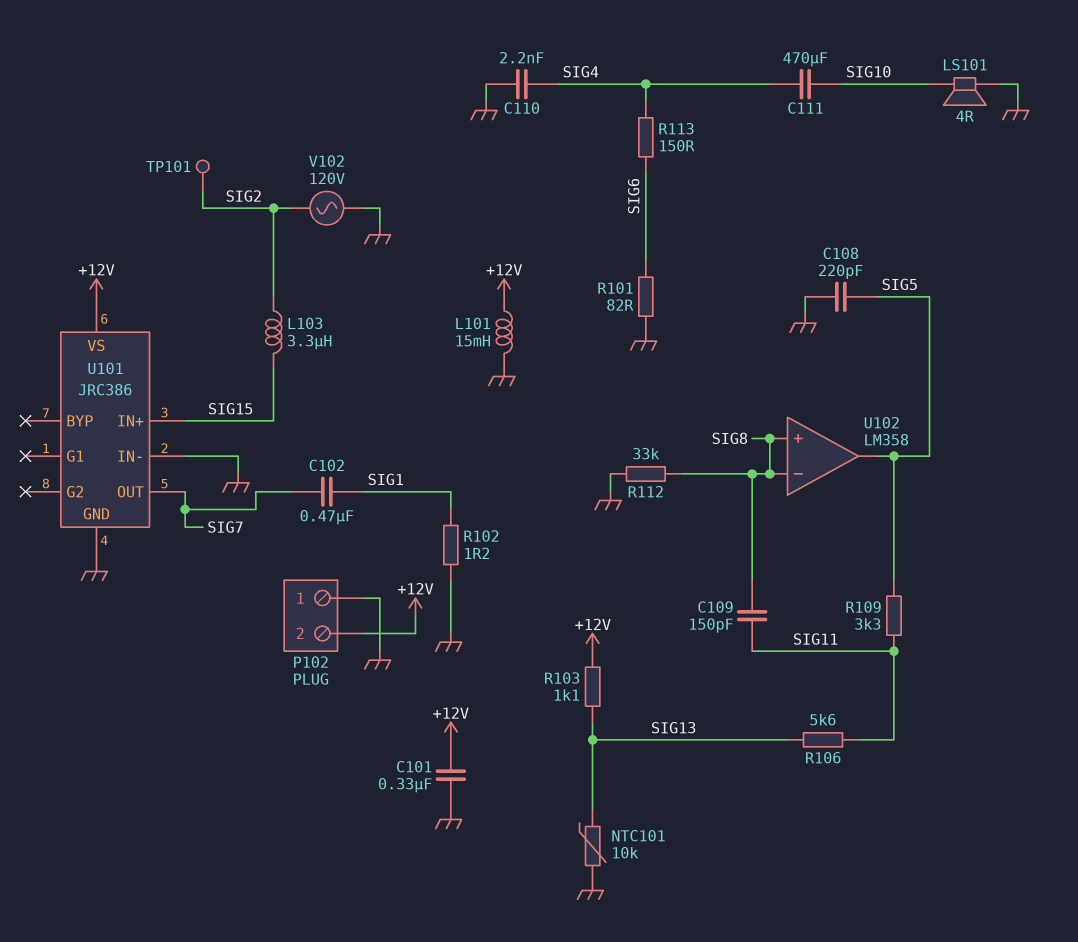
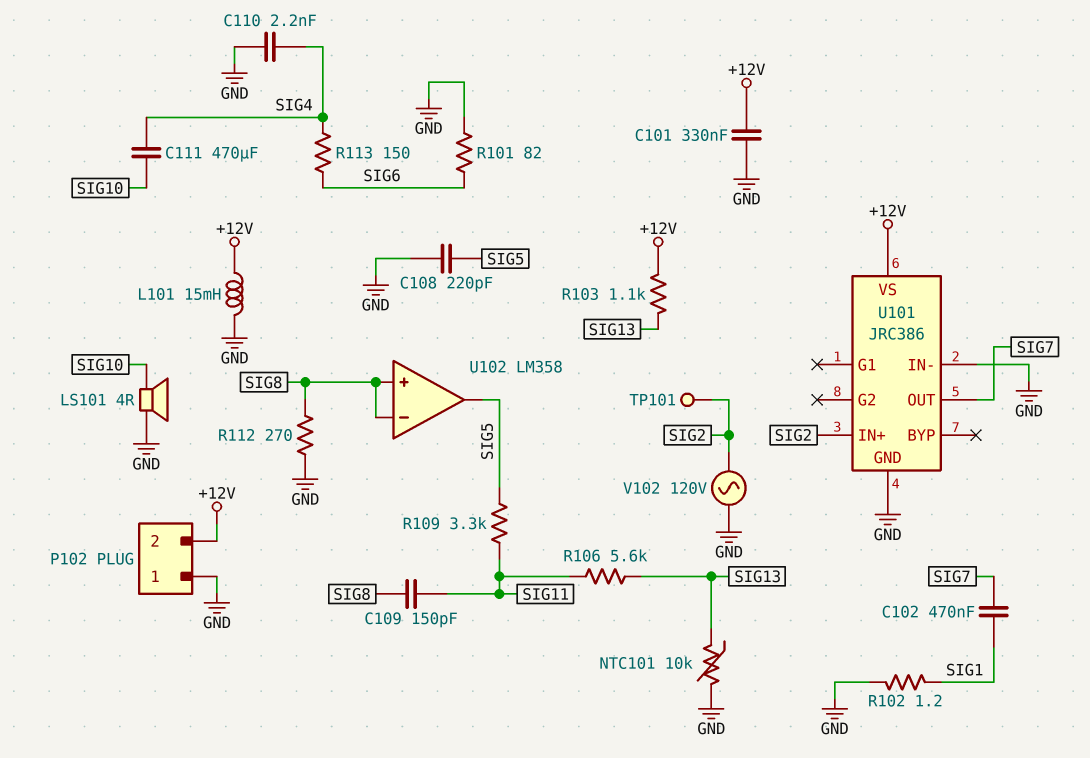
L103: 3.3uH (SIG2, SIG15) -> none
R112: 33k (GND, SIG8) -> 270 (GND, SIG8)
U101 pin IN+: SIG15 -> SIG2

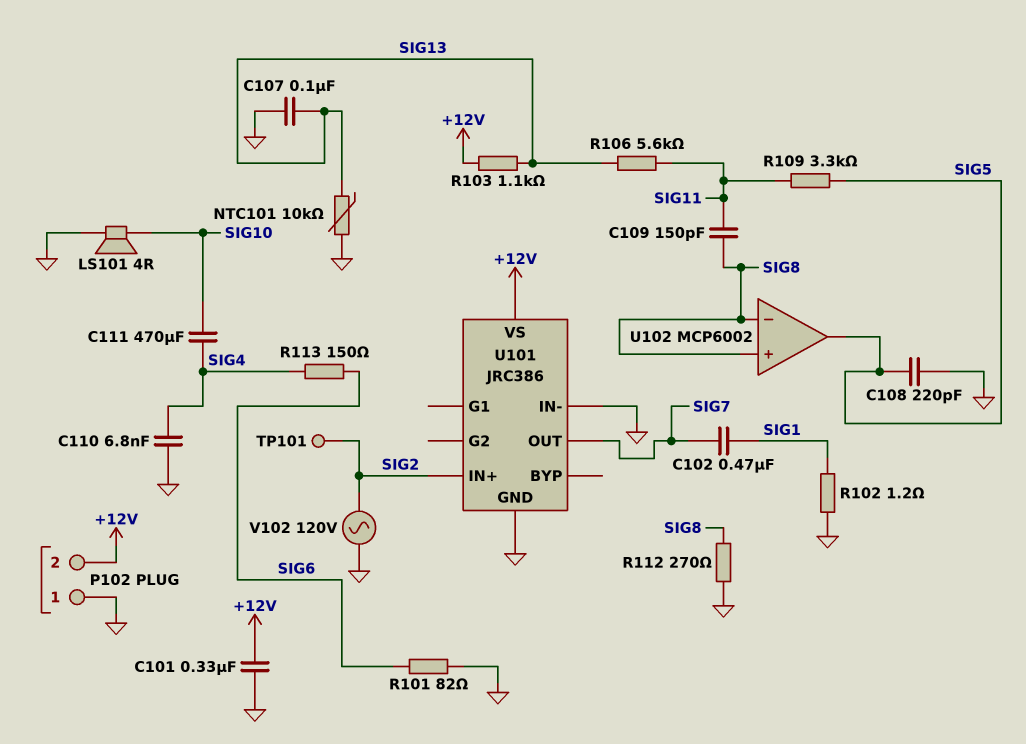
C107: none -> 100nF (GND, SIG13)
C110: 2.2nF (GND, SIG4) -> 6.8nF (GND, SIG4)
L101: 15mH (+12V, GND) -> none
U102: LM358 -> MCP6002

